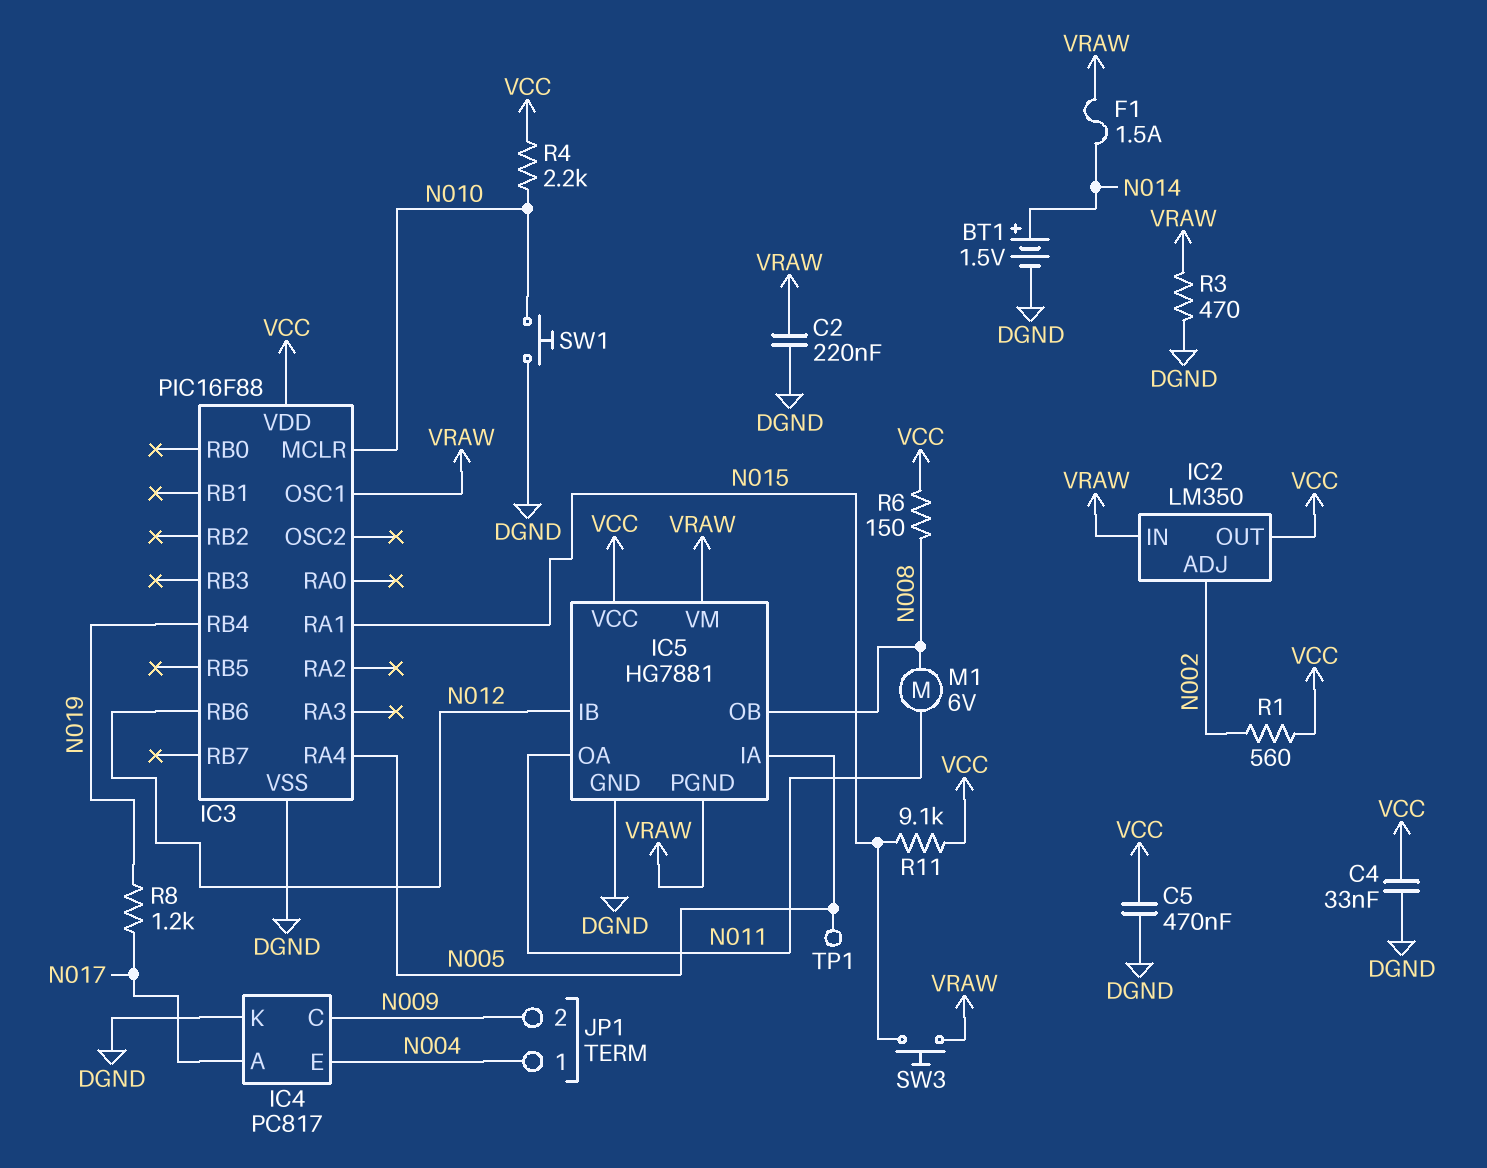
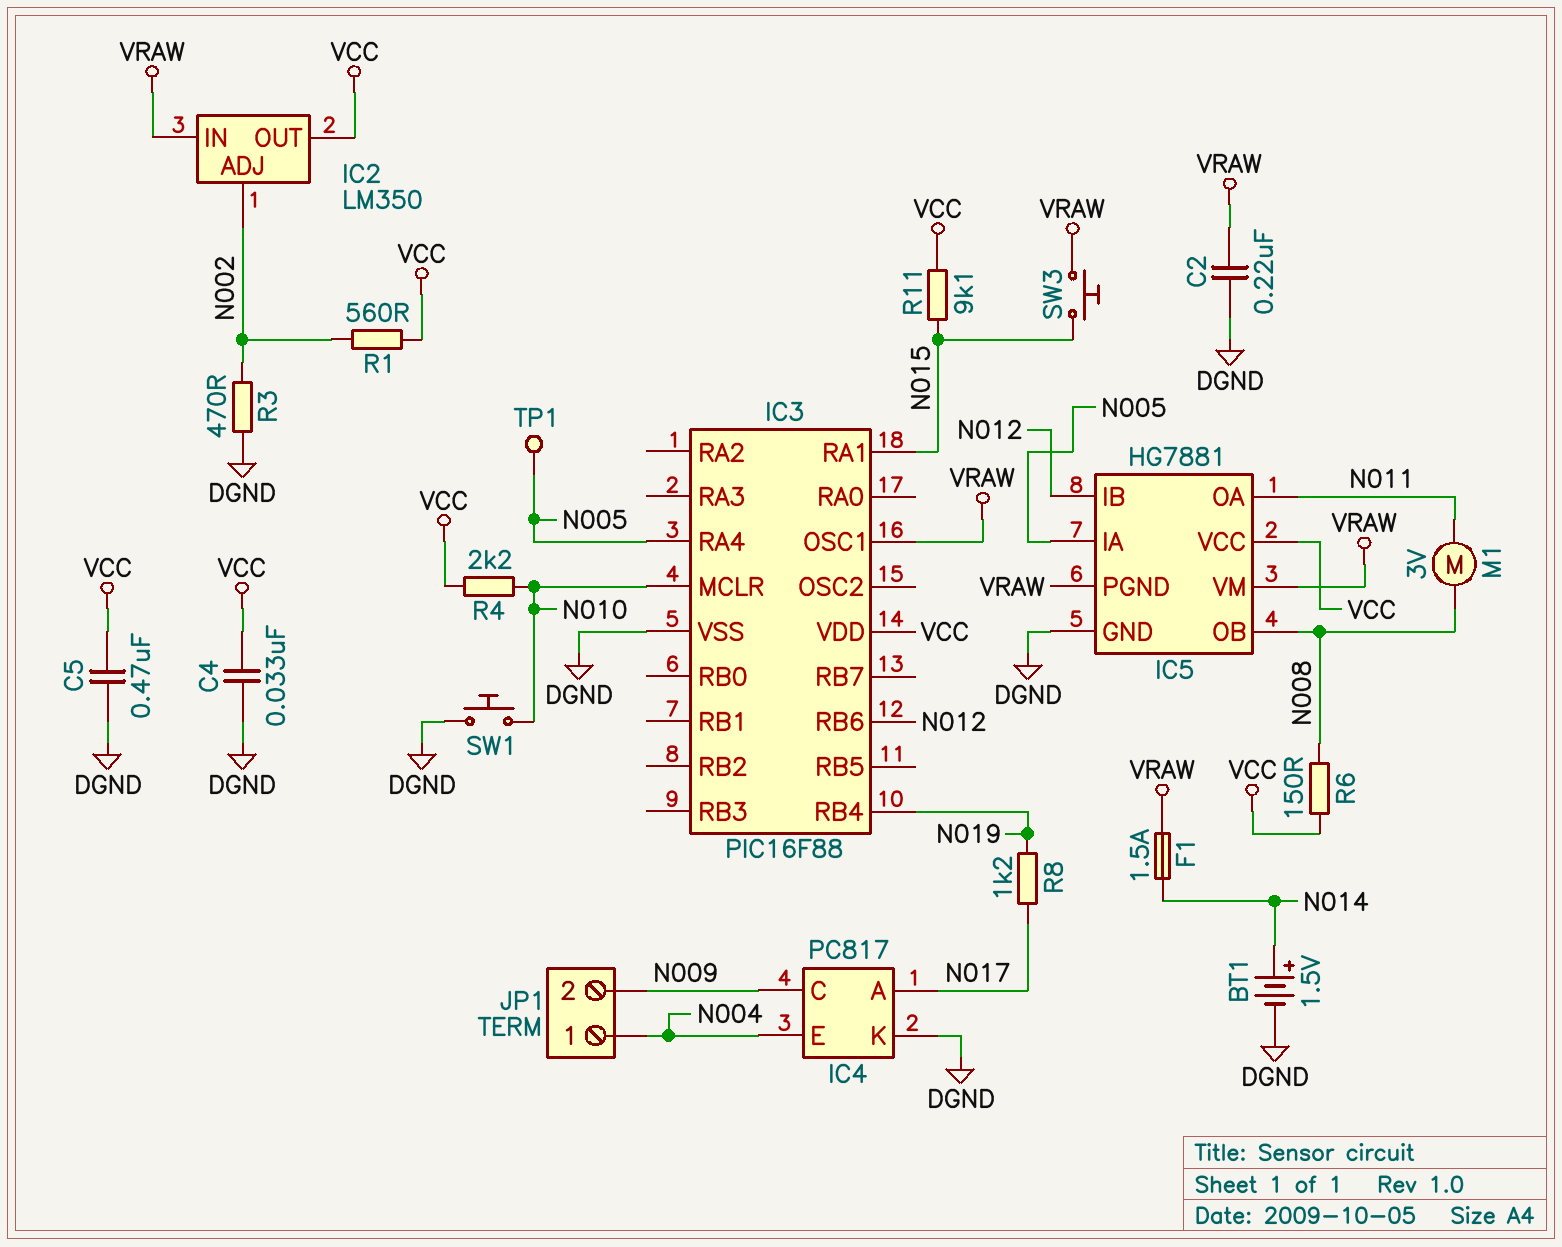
M1: motor 6V (N008, N011) -> motor 3V (N008, N011)
R3: 470 (DGND, VRAW) -> 470 (DGND, N002)

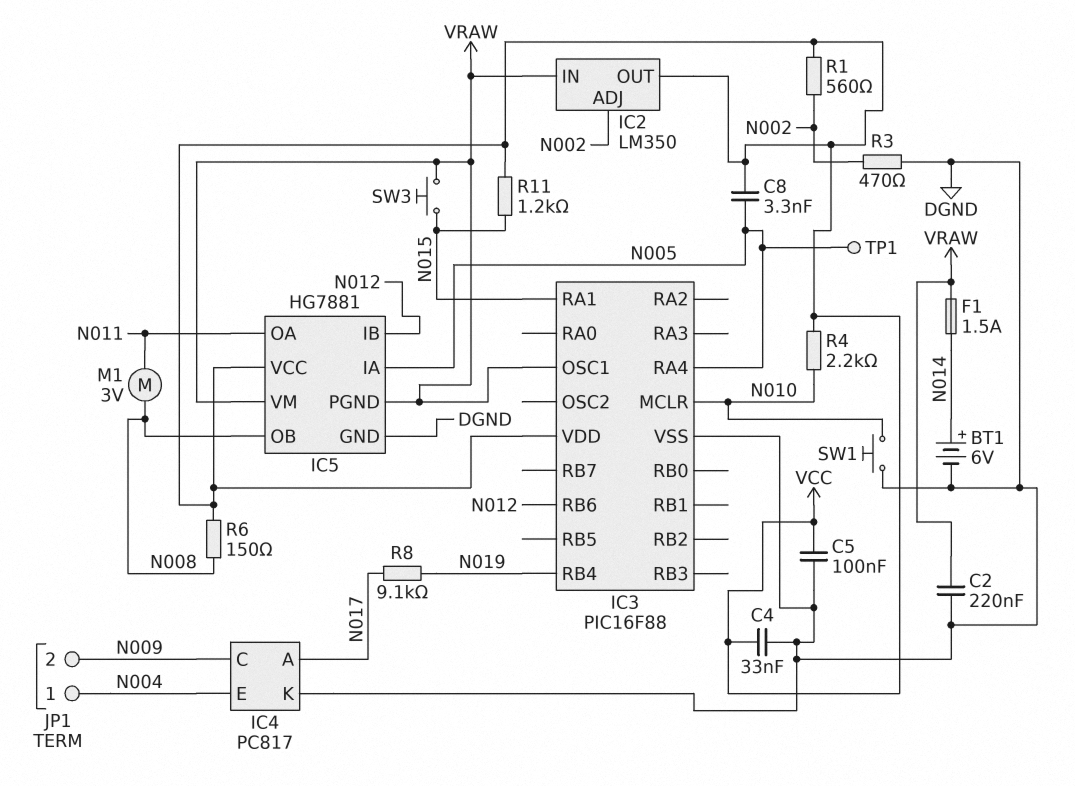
BT1: 1.5V (plus N014, minus DGND) -> 6V (plus N014, minus DGND)
C5: 470nF (DGND, VCC) -> 100nF (DGND, VCC)
C8: none -> 3.3nF (N005, VCC)
R8: 1.2k (N017, N019) -> 9.1k (N017, N019)
R11: 9.1k (N015, VCC) -> 1.2k (N015, VCC)

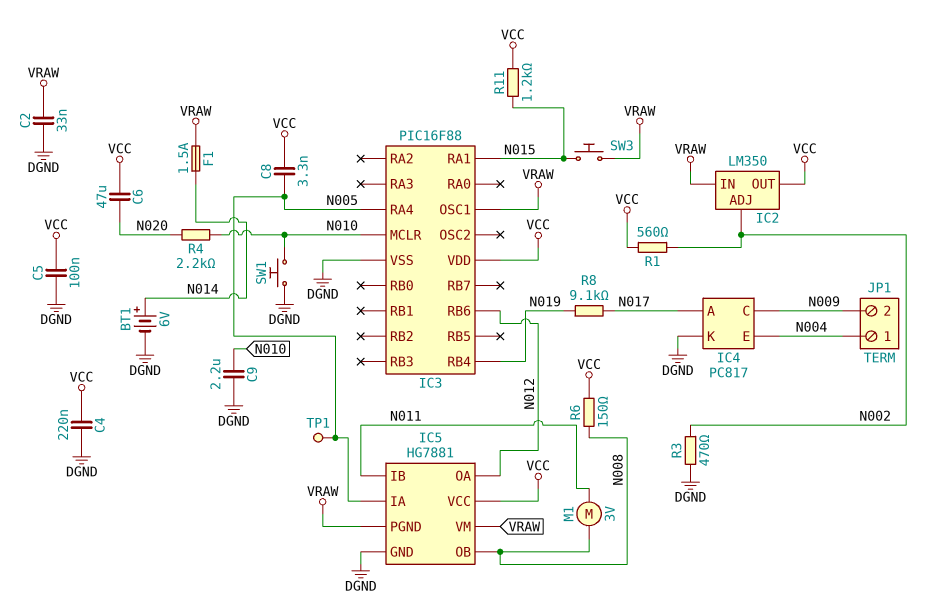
C2: 220nF (DGND, VRAW) -> 33nF (DGND, VRAW)
C4: 33nF (DGND, VCC) -> 220nF (DGND, VCC)
C6: none -> 47uF (N020, VCC)
C9: none -> 2.2uF (DGND, N010)
IC5 pin IB: N012 -> N011
IC5 pin OA: N011 -> N012
R4: 2.2k (N010, VCC) -> 2.2k (N010, N020)

